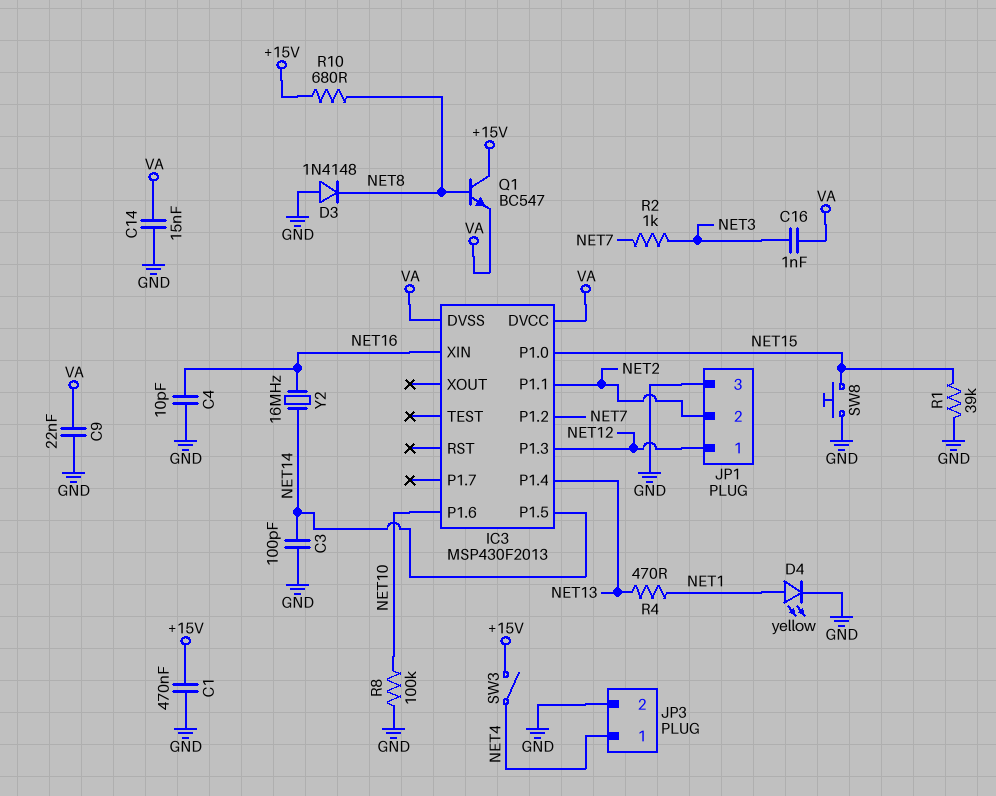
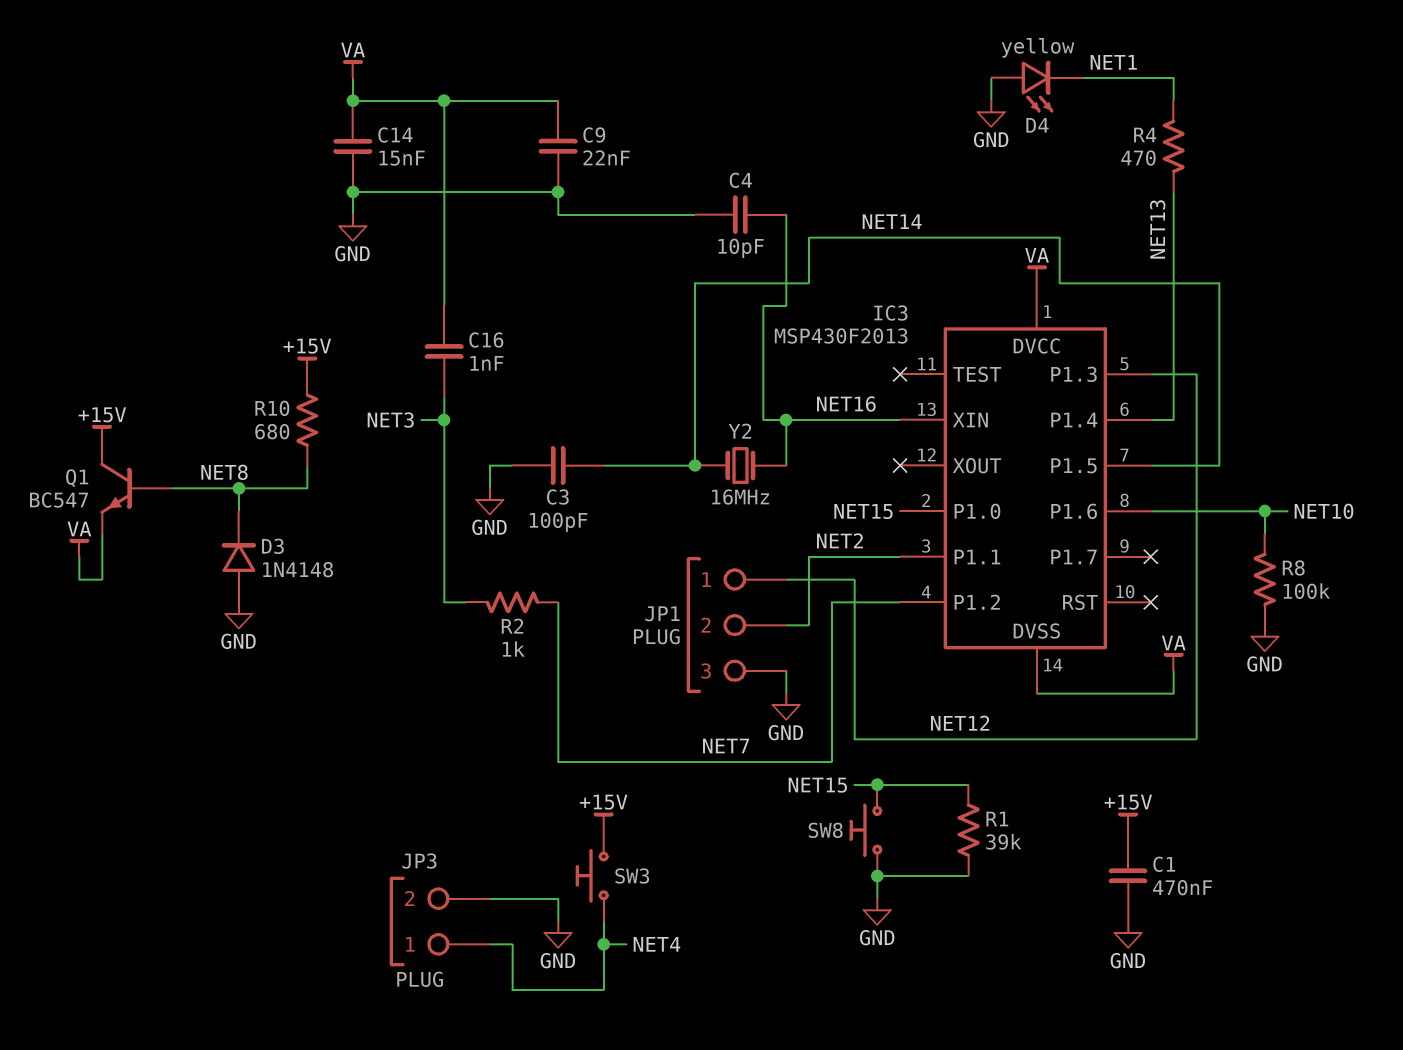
D4: LED yellow (A NET1, K GND) -> LED yellow (A GND, K NET1)
SW3: switch (+15V, NET4) -> button (+15V, NET4)

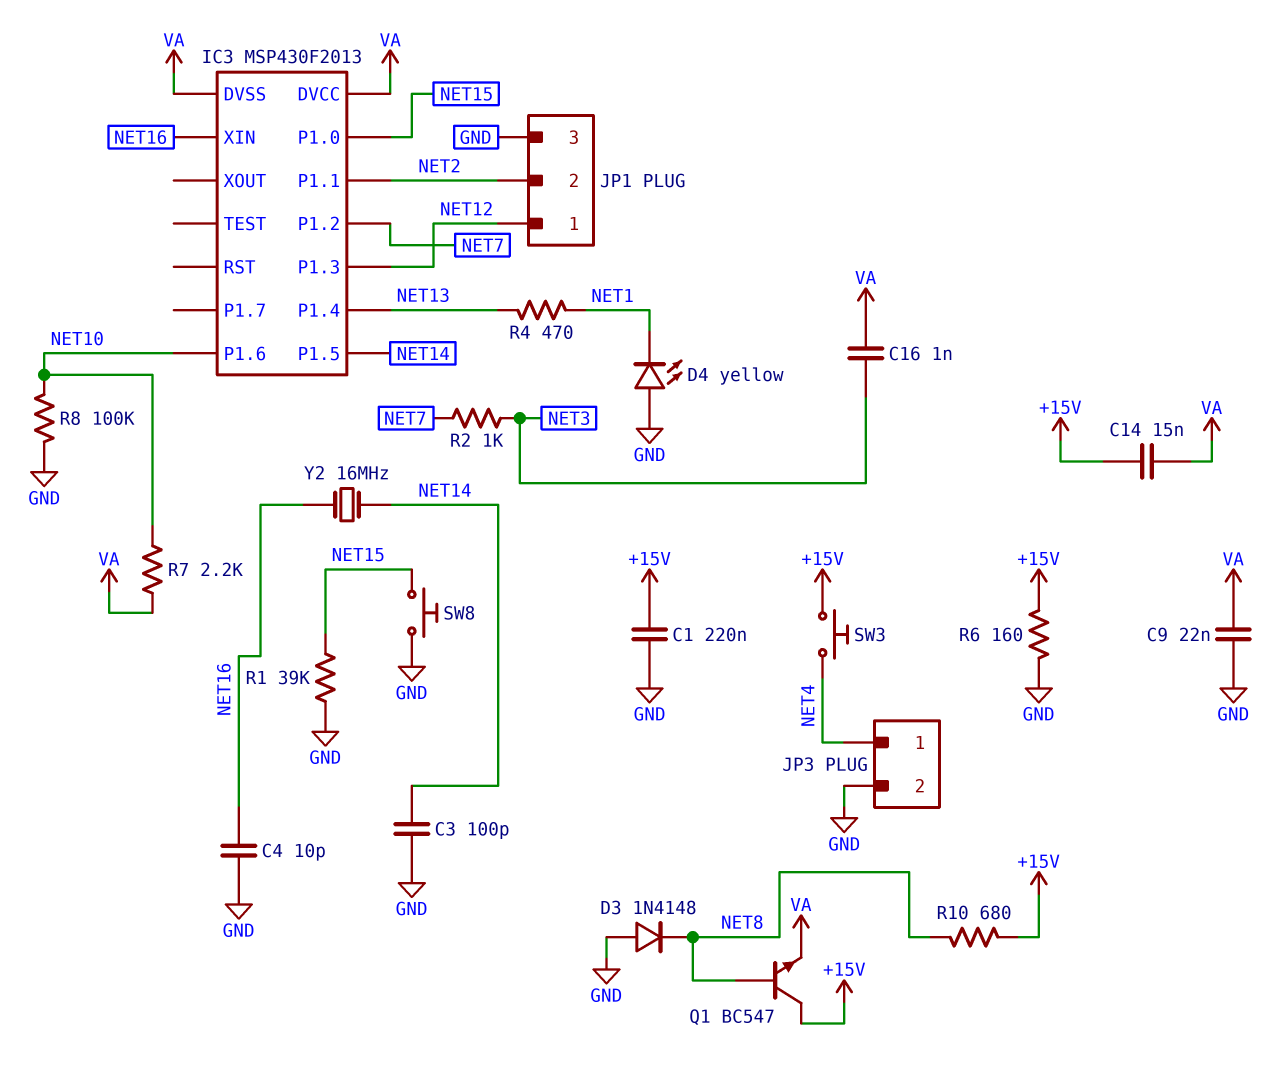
C1: 470nF (+15V, GND) -> 220nF (+15V, GND)
C14: 15nF (GND, VA) -> 15nF (+15V, VA)
R6: none -> 160 (+15V, GND)
R7: none -> 2.2k (NET10, VA)

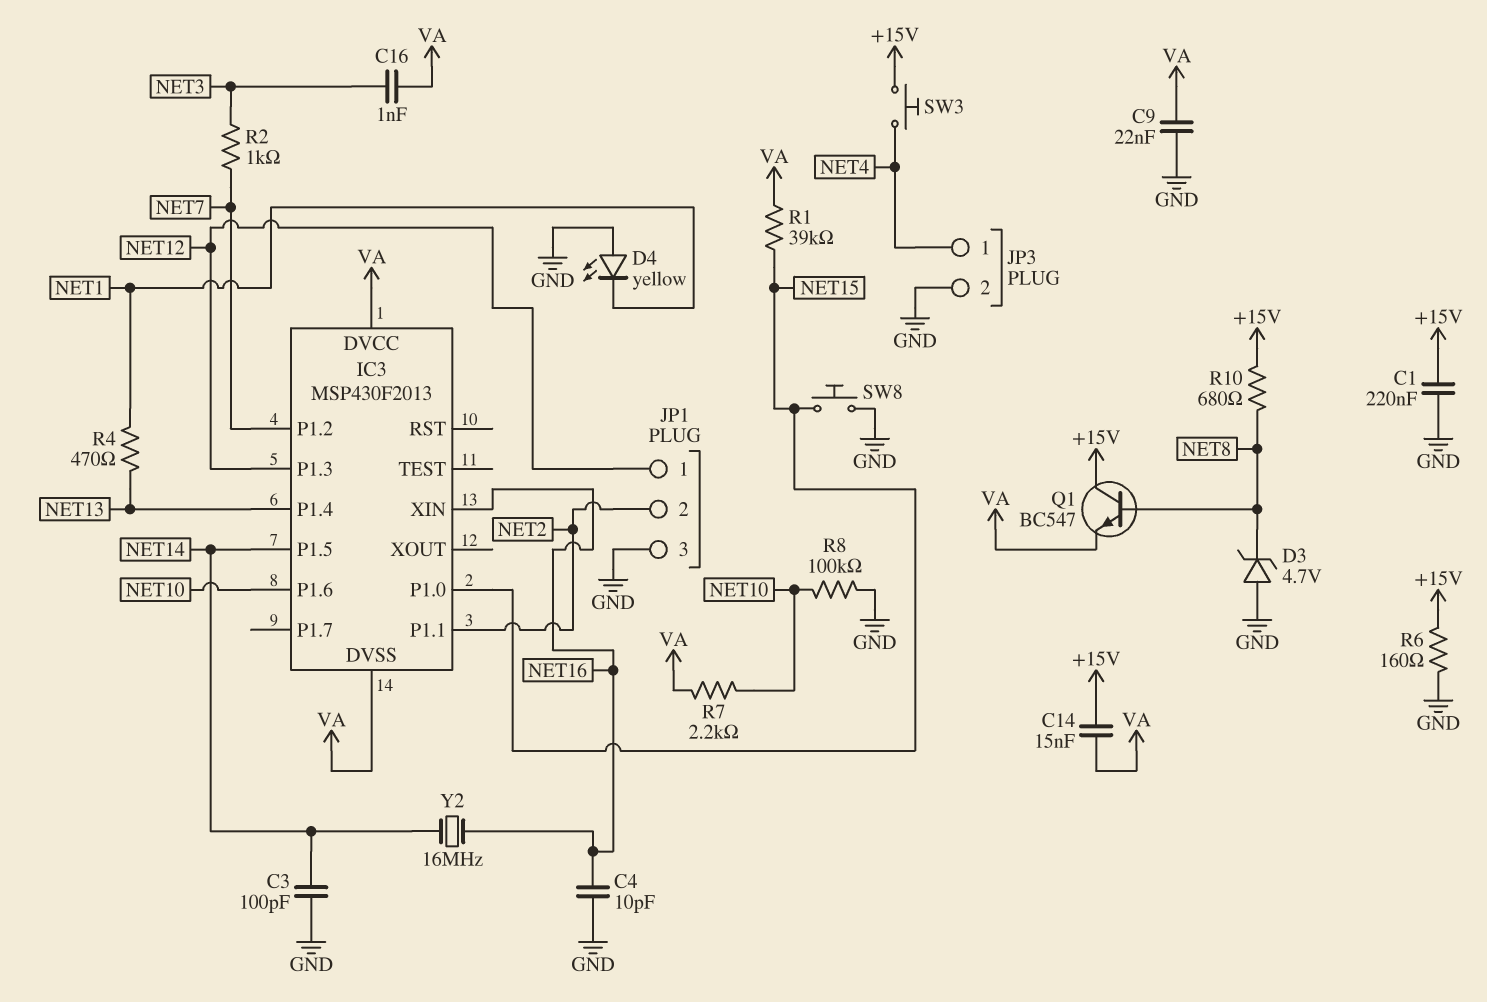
D3: diode 1N4148 (A GND, K NET8) -> zener 4.7V (A GND, K NET8)
R1: 39k (GND, NET15) -> 39k (NET15, VA)

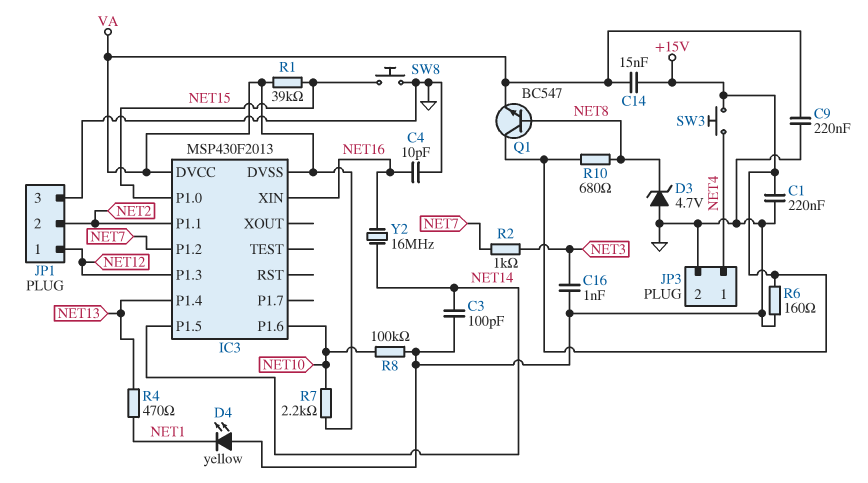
C9: 22nF (GND, VA) -> 220nF (GND, VA)
C16: 1nF (NET3, VA) -> 1nF (GND, NET3)

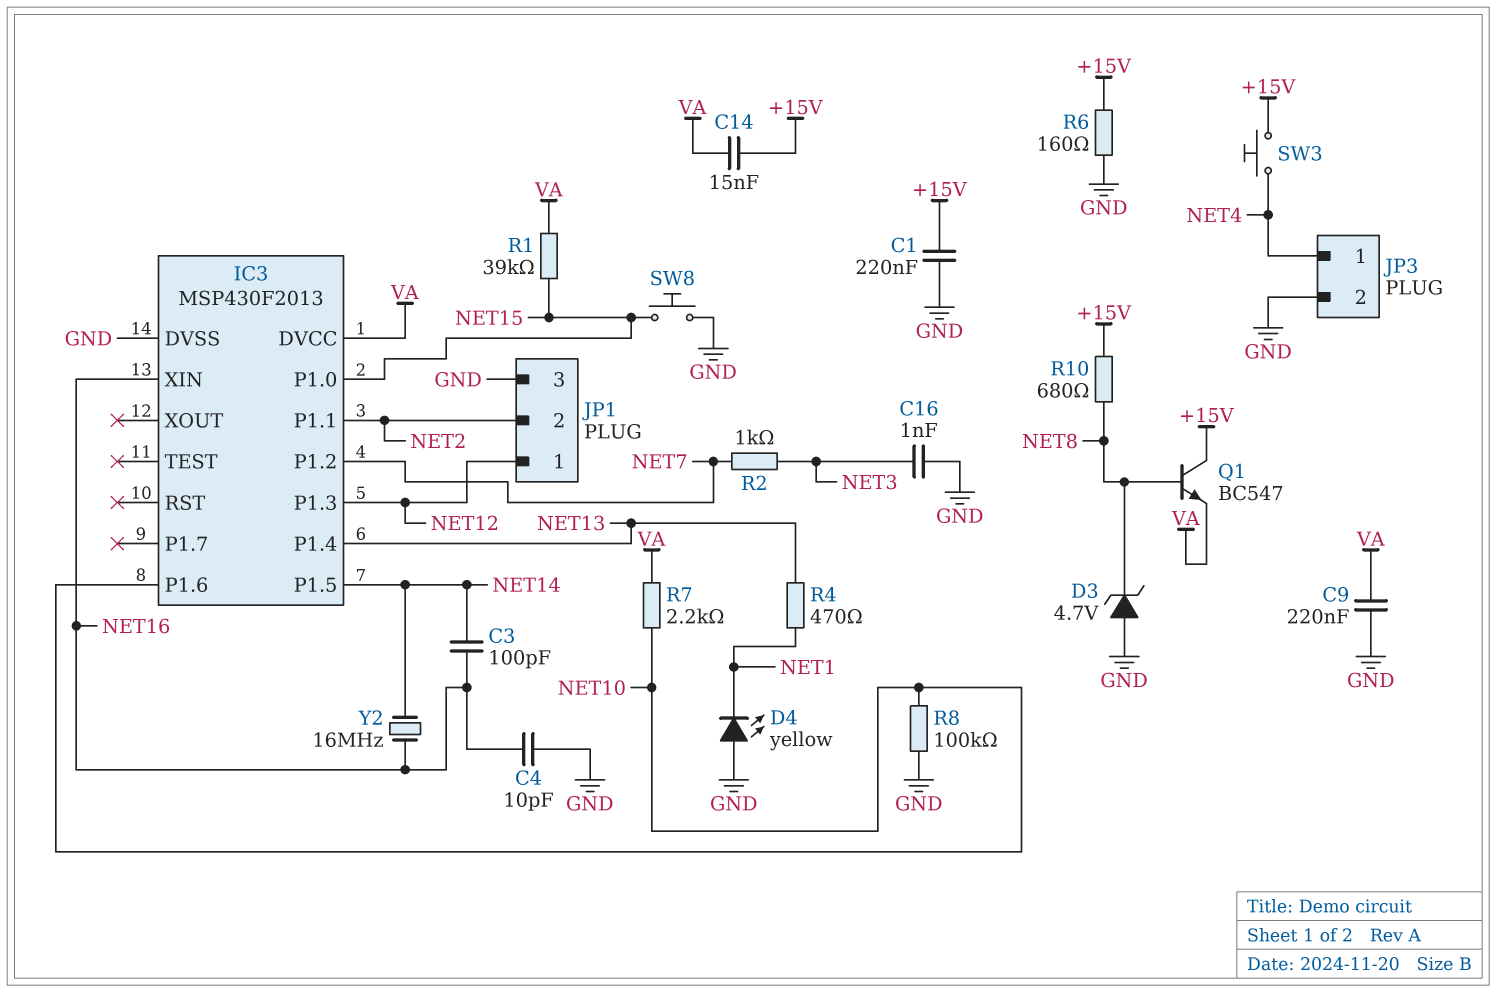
C3: 100pF (GND, NET14) -> 100pF (NET14, NET16)
IC3 pin DVSS: VA -> GND

